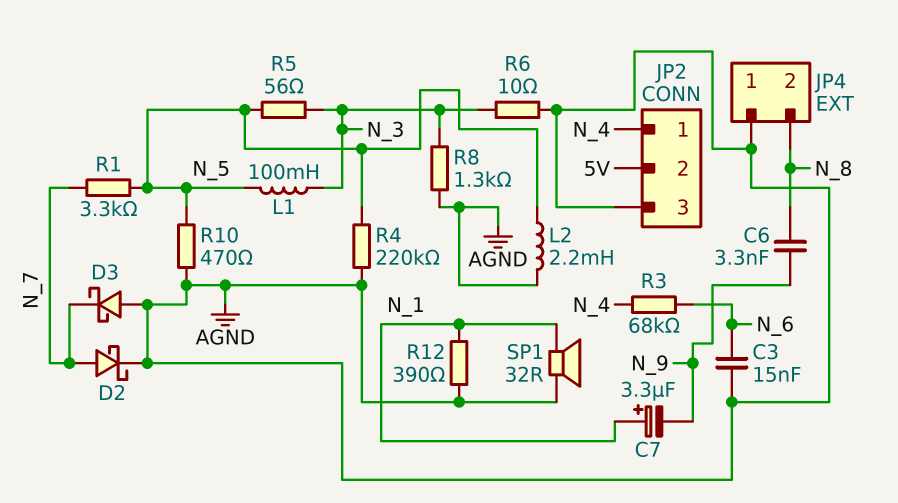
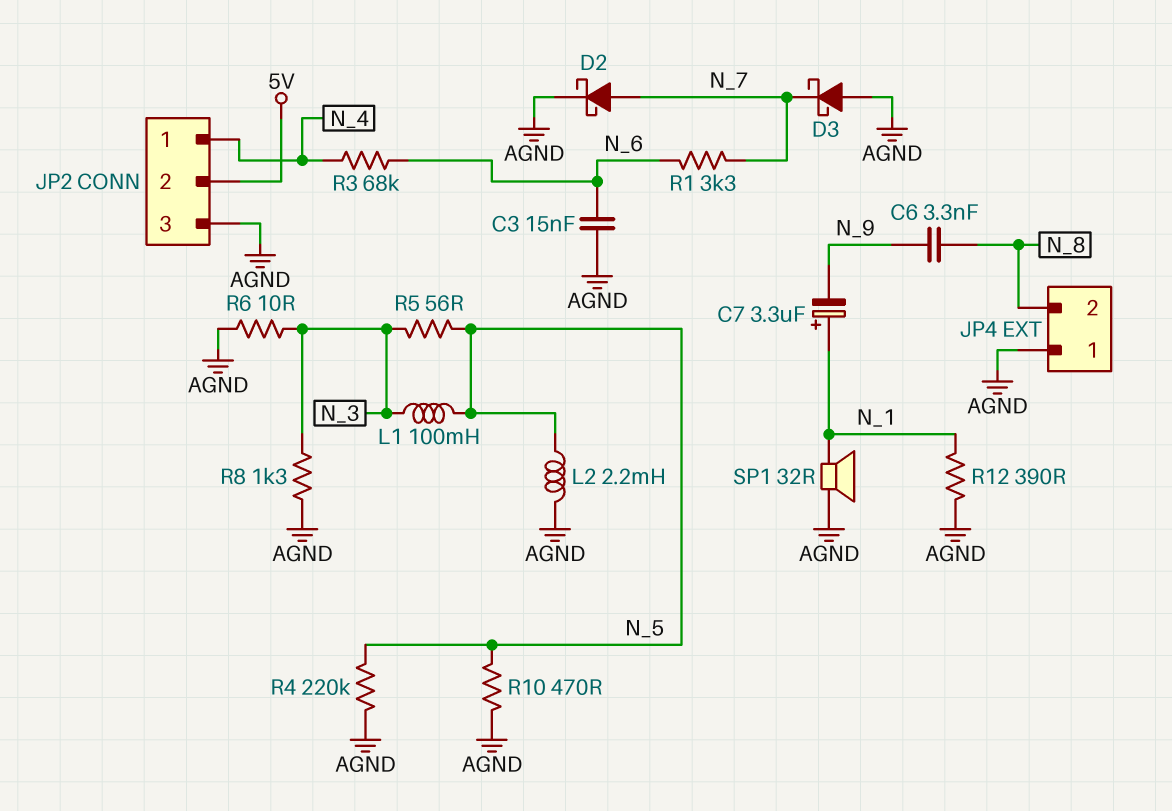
R1: 3.3k (N_5, N_7) -> 3.3k (N_6, N_7)

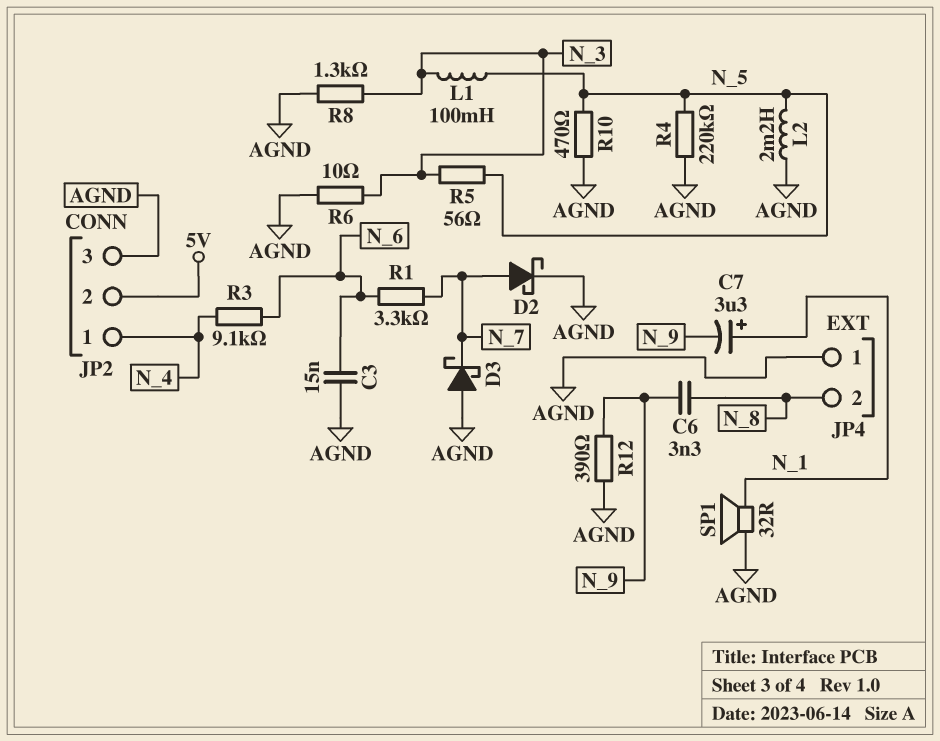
R3: 68k (N_4, N_6) -> 9.1k (N_4, N_6)
R12: 390 (AGND, N_1) -> 390 (AGND, N_9)

